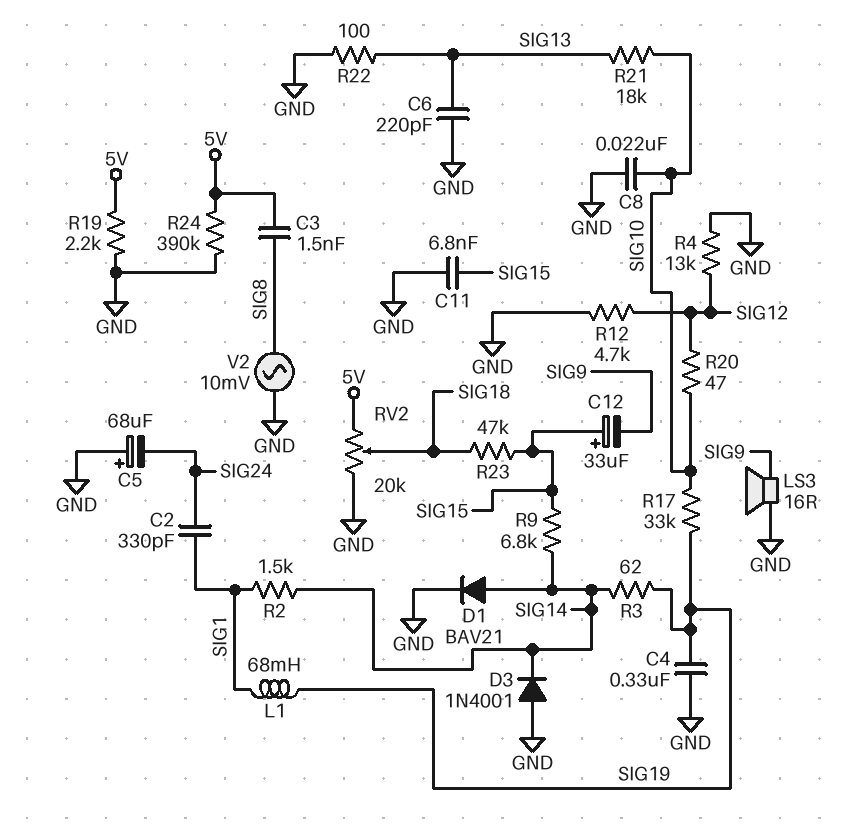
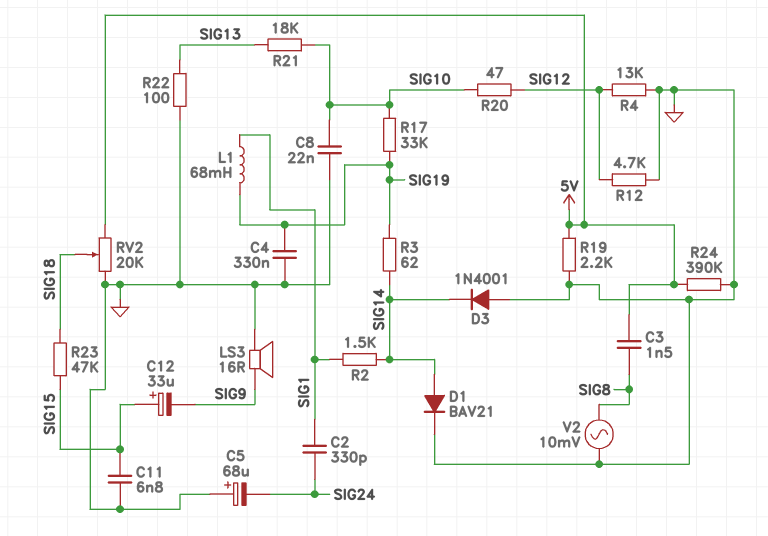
C6: 220pF (GND, SIG13) -> none
R9: 6.8k (SIG14, SIG15) -> none

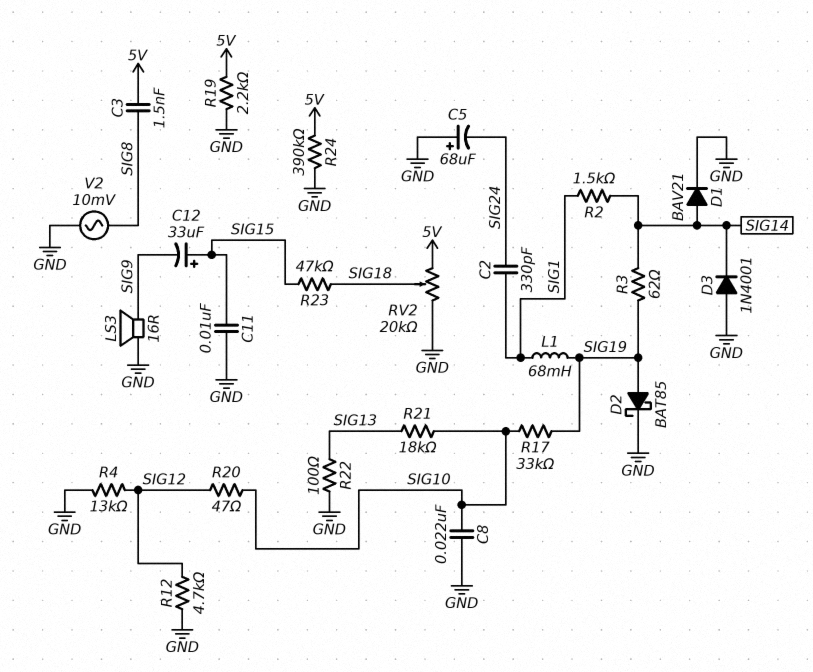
C4: 330nF (GND, SIG19) -> none
C11: 6.8nF (GND, SIG15) -> 10nF (GND, SIG15)
D2: none -> schottky BAT85 (A SIG19, K GND)

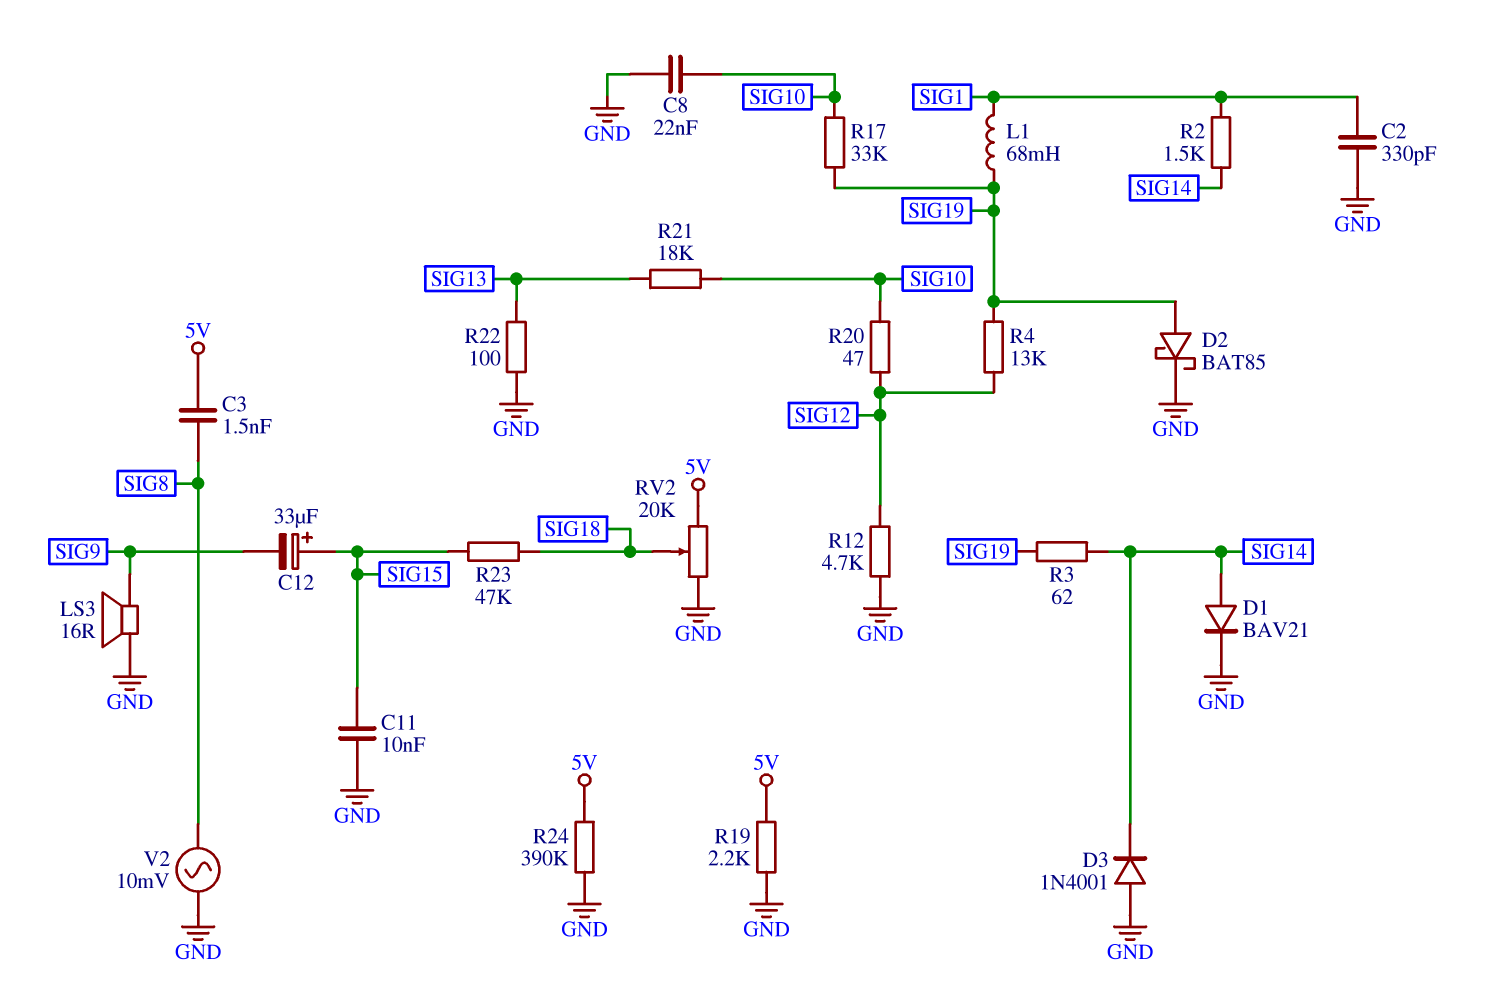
C2: 330pF (SIG1, SIG24) -> 330pF (GND, SIG1)
C5: 68uF (plus GND, minus SIG24) -> none
R4: 13k (GND, SIG12) -> 13k (SIG12, SIG19)

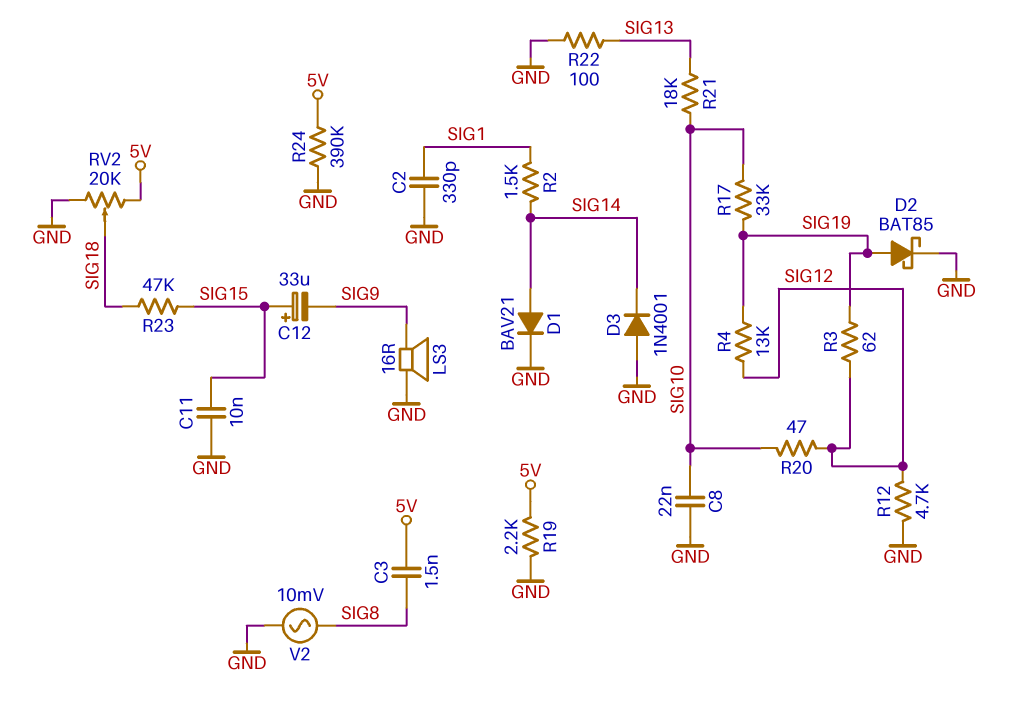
L1: 68mH (SIG1, SIG19) -> none
R3: 62 (SIG14, SIG19) -> 62 (SIG12, SIG19)

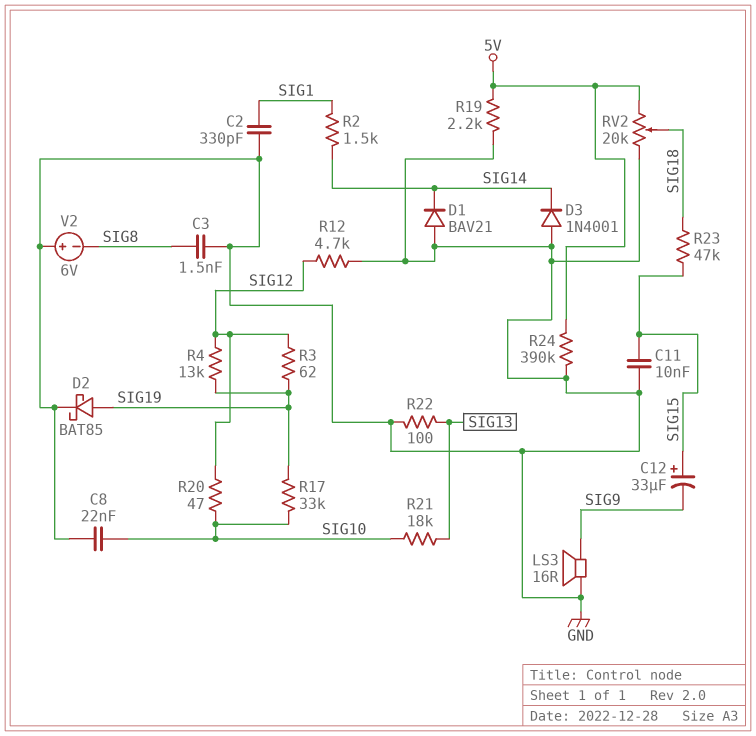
C3: 1.5nF (5V, SIG8) -> 1.5nF (GND, SIG8)
D1: diode BAV21 (A SIG14, K GND) -> diode BAV21 (A GND, K SIG14)
V2: AC 10mV (GND, SIG8) -> 6V (plus GND, minus SIG8)

